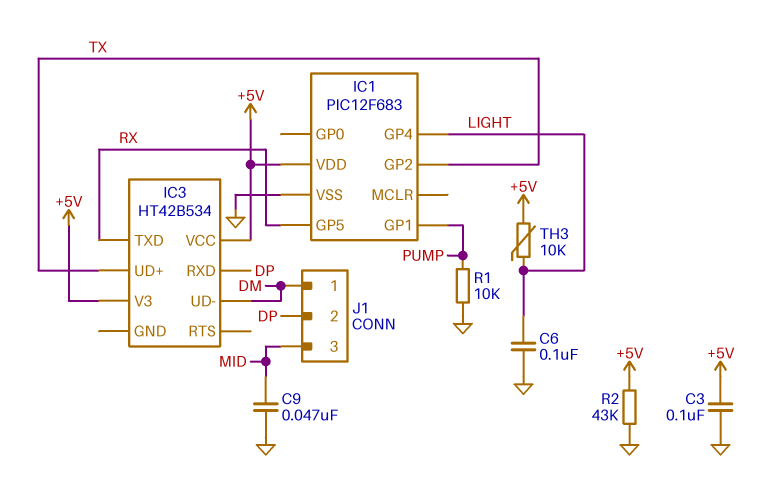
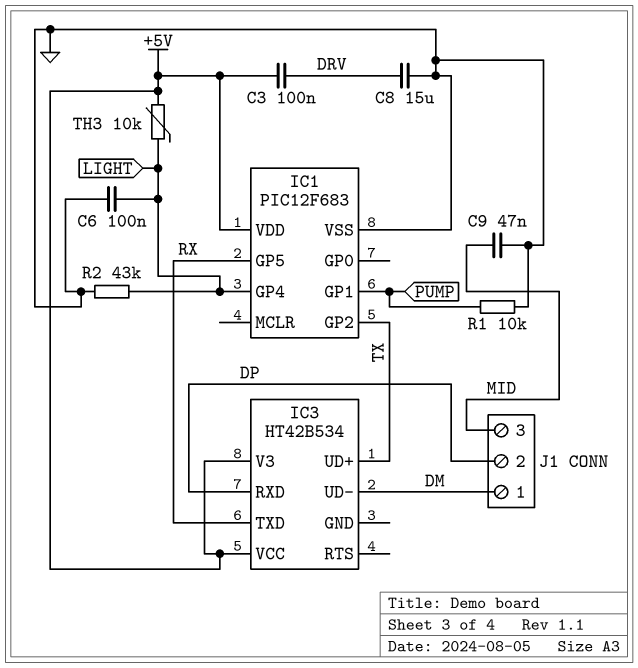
C3: 100nF (+5V, GND) -> 100nF (+5V, DRV)
C8: none -> 15uF (DRV, GND)
R2: 43k (+5V, GND) -> 43k (GND, LIGHT)

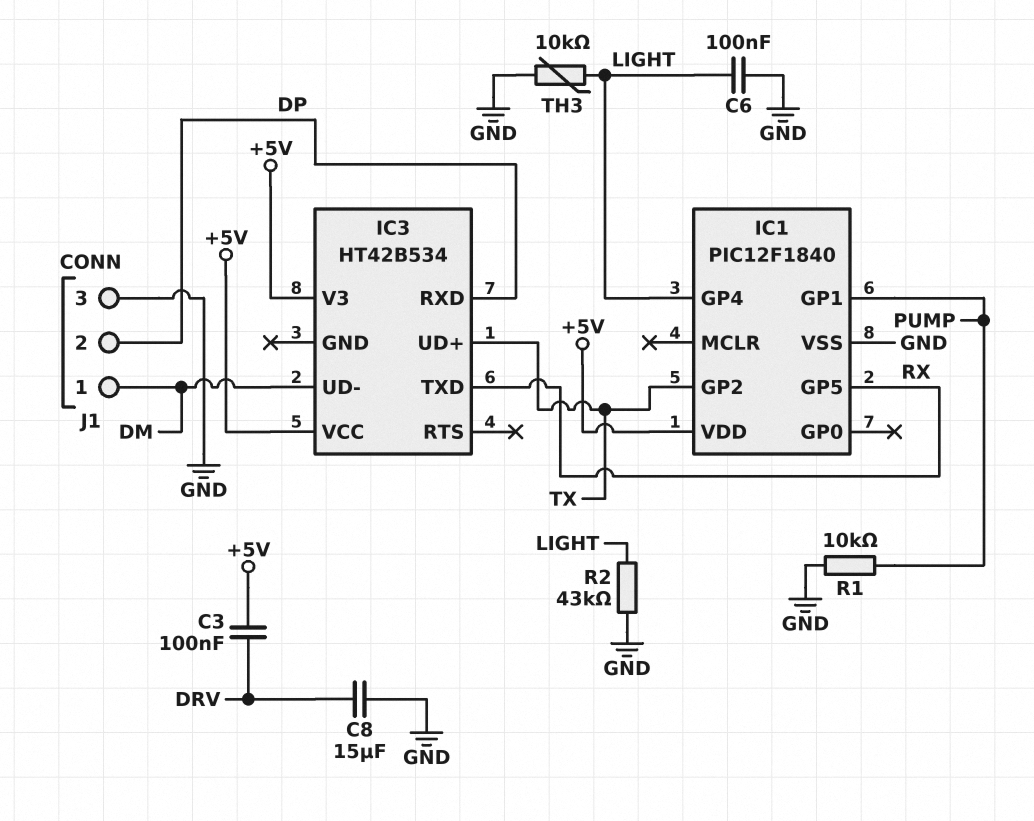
C9: 47nF (GND, MID) -> none
IC1: PIC12F683 -> PIC12F1840
J1 pin 3: MID -> GND
TH3: 10k (+5V, LIGHT) -> 10k (GND, LIGHT)

